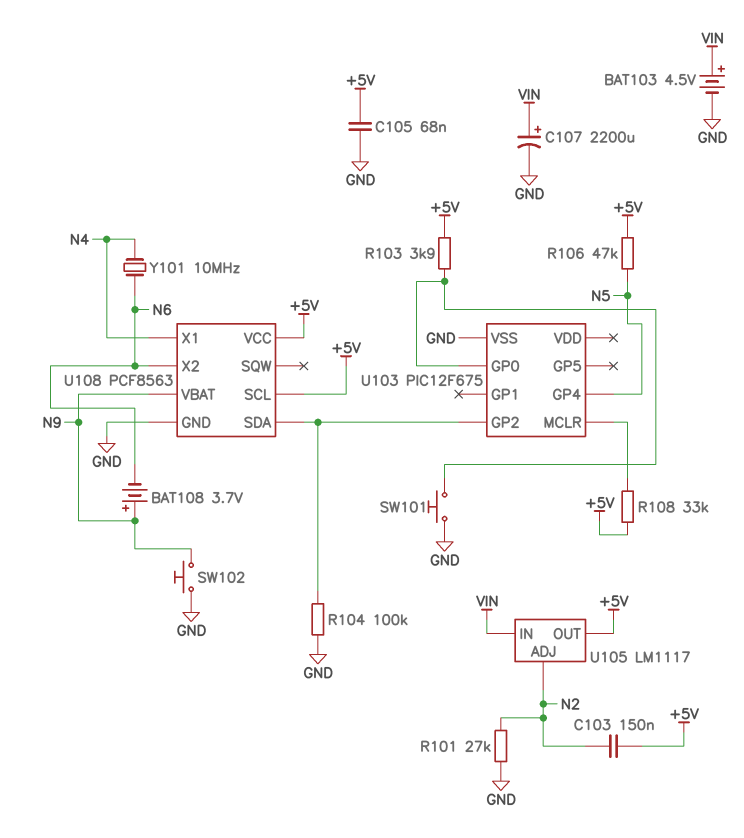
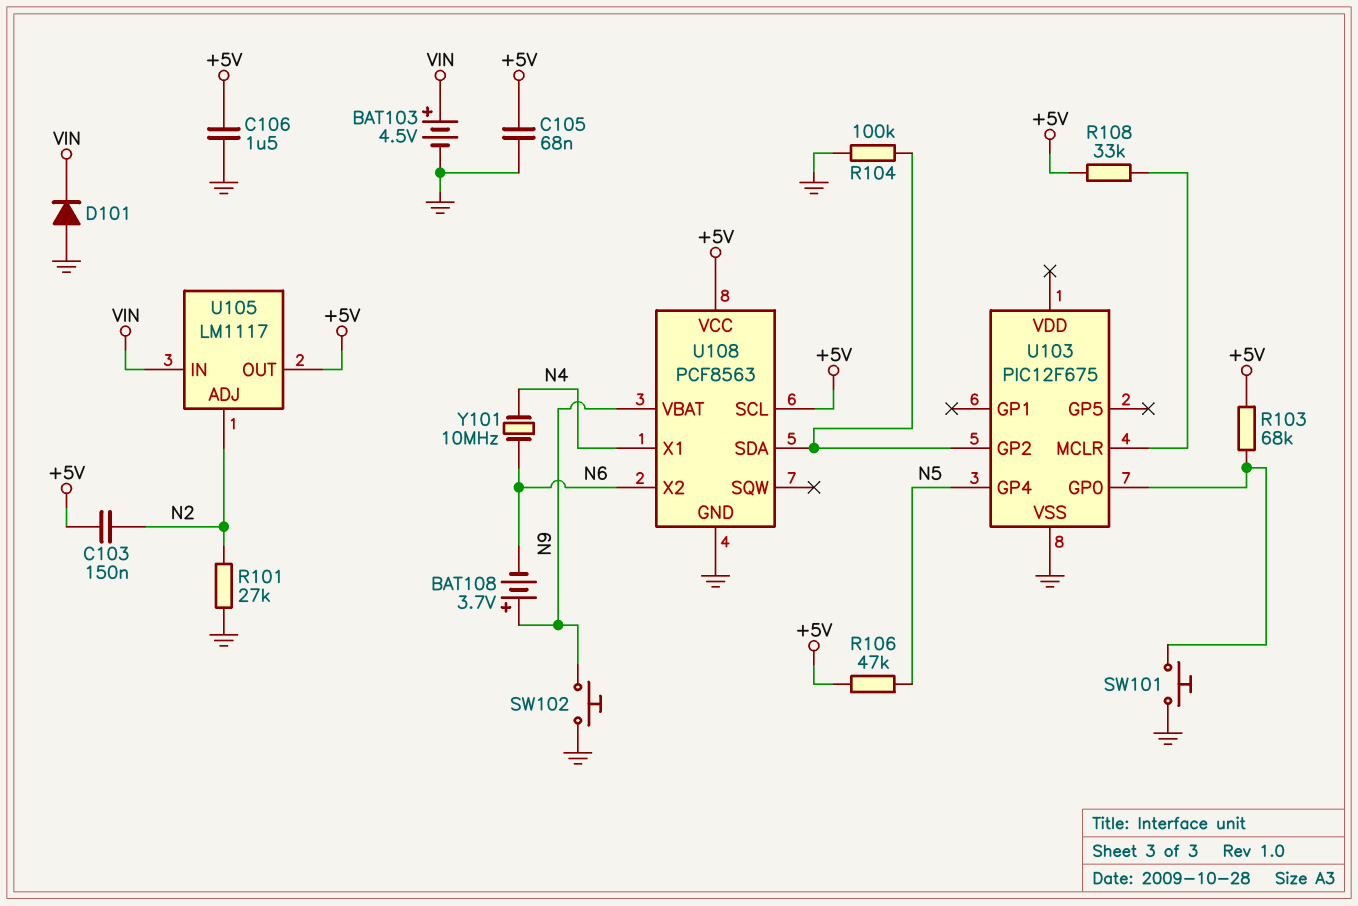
C106: none -> 1.5uF (+5V, GND)
C107: 2200uF (plus VIN, minus GND) -> none
D101: none -> diode (A GND, K VIN)
R103: 3.9k (+5V, U103/GP0) -> 68k (+5V, U103/GP0)

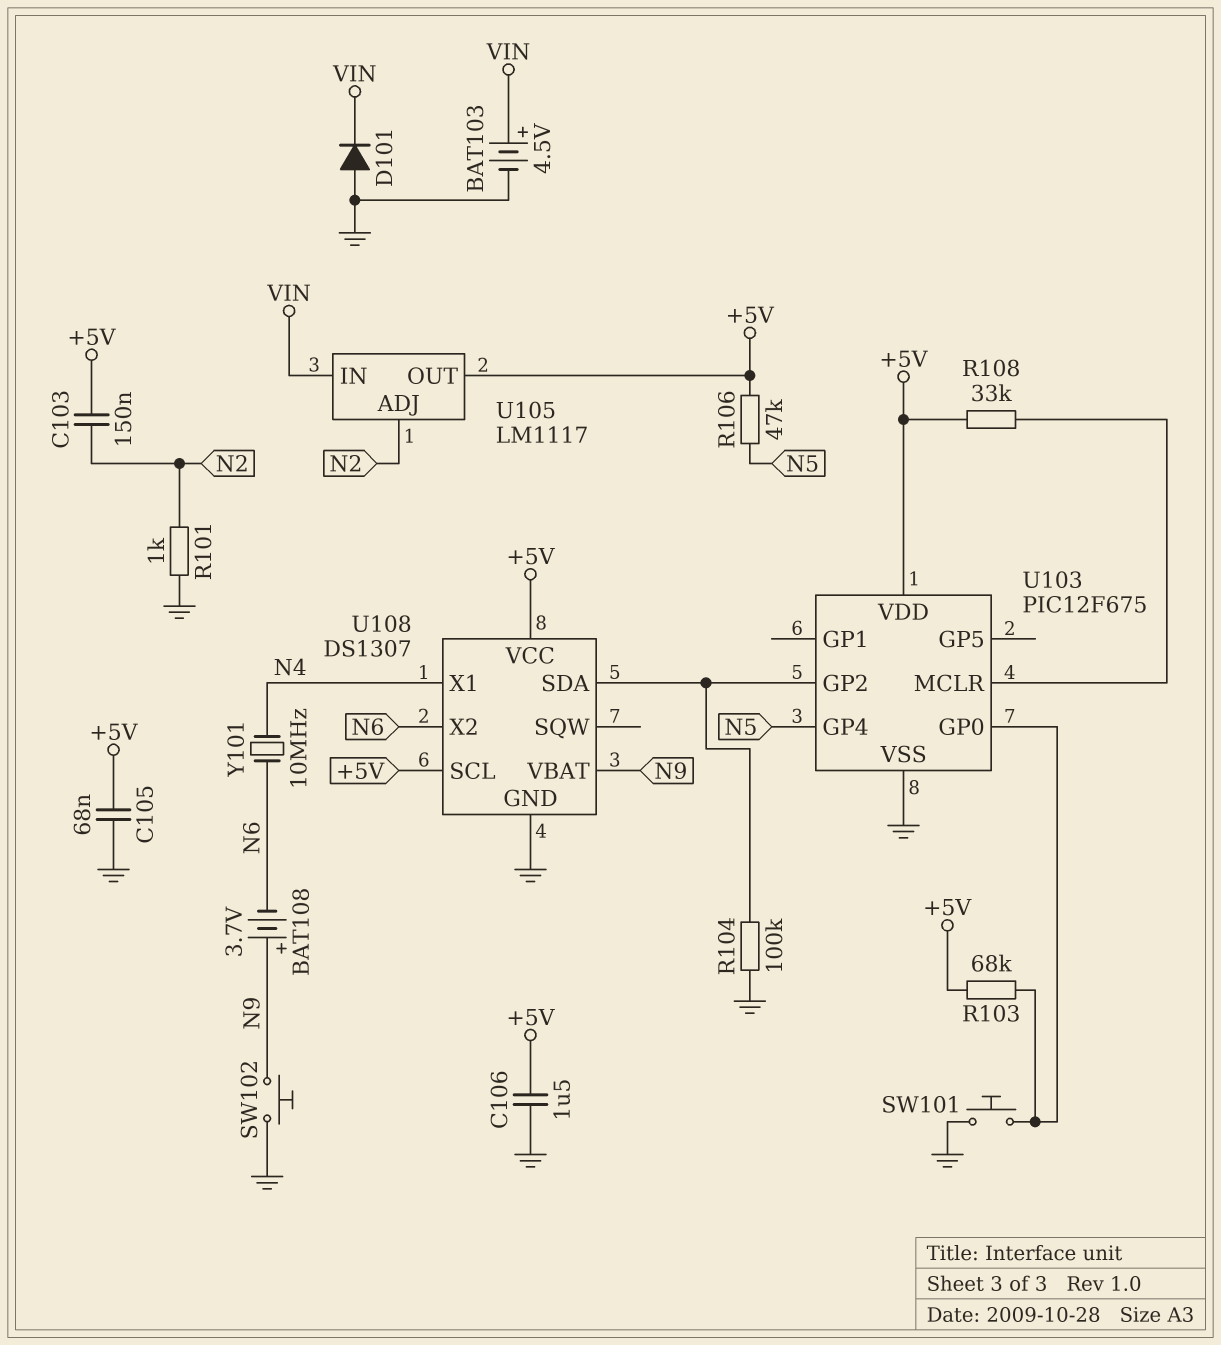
R101: 27k (GND, N2) -> 1k (GND, N2)
U103 pin VDD: none -> +5V
U108: PCF8563 -> DS1307

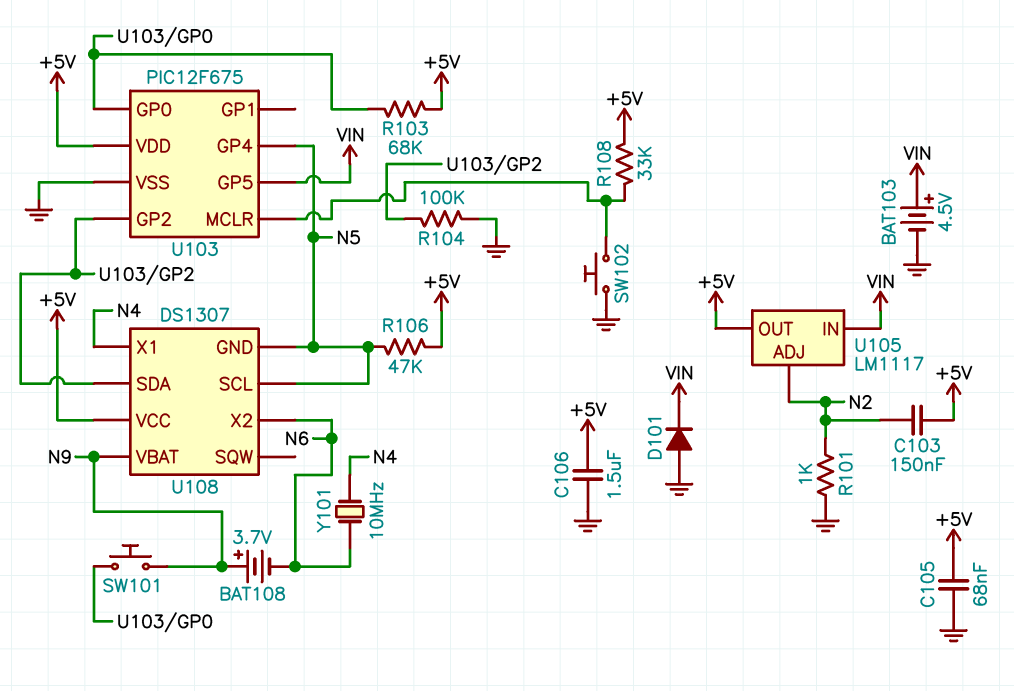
SW101: button (GND, U103/GP0) -> button (N9, U103/GP0)
SW102: button (GND, N9) -> button (GND, U103/MCLR)
U103 pin GP5: none -> VIN
U108 pin GND: GND -> N5
U108 pin SCL: +5V -> N5

